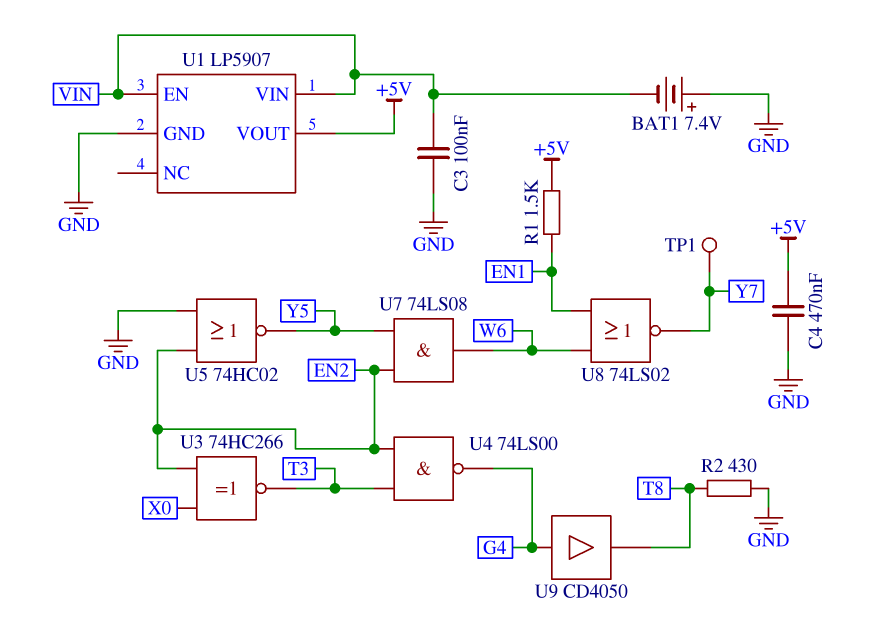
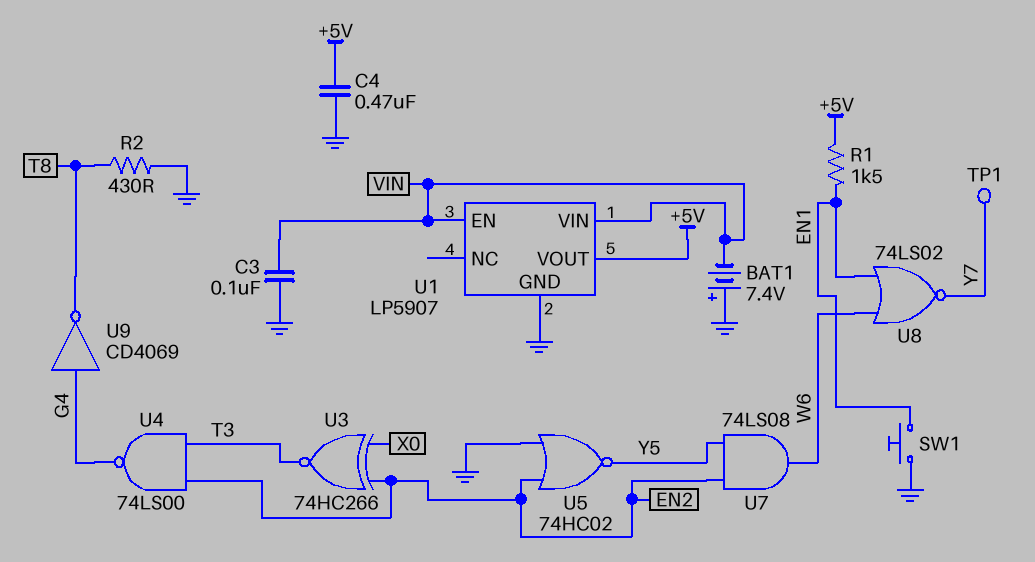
SW1: none -> button (EN1, GND)
U9: buffer CD4050 (in G4, out T8) -> NOT CD4069 (in G4, out T8)

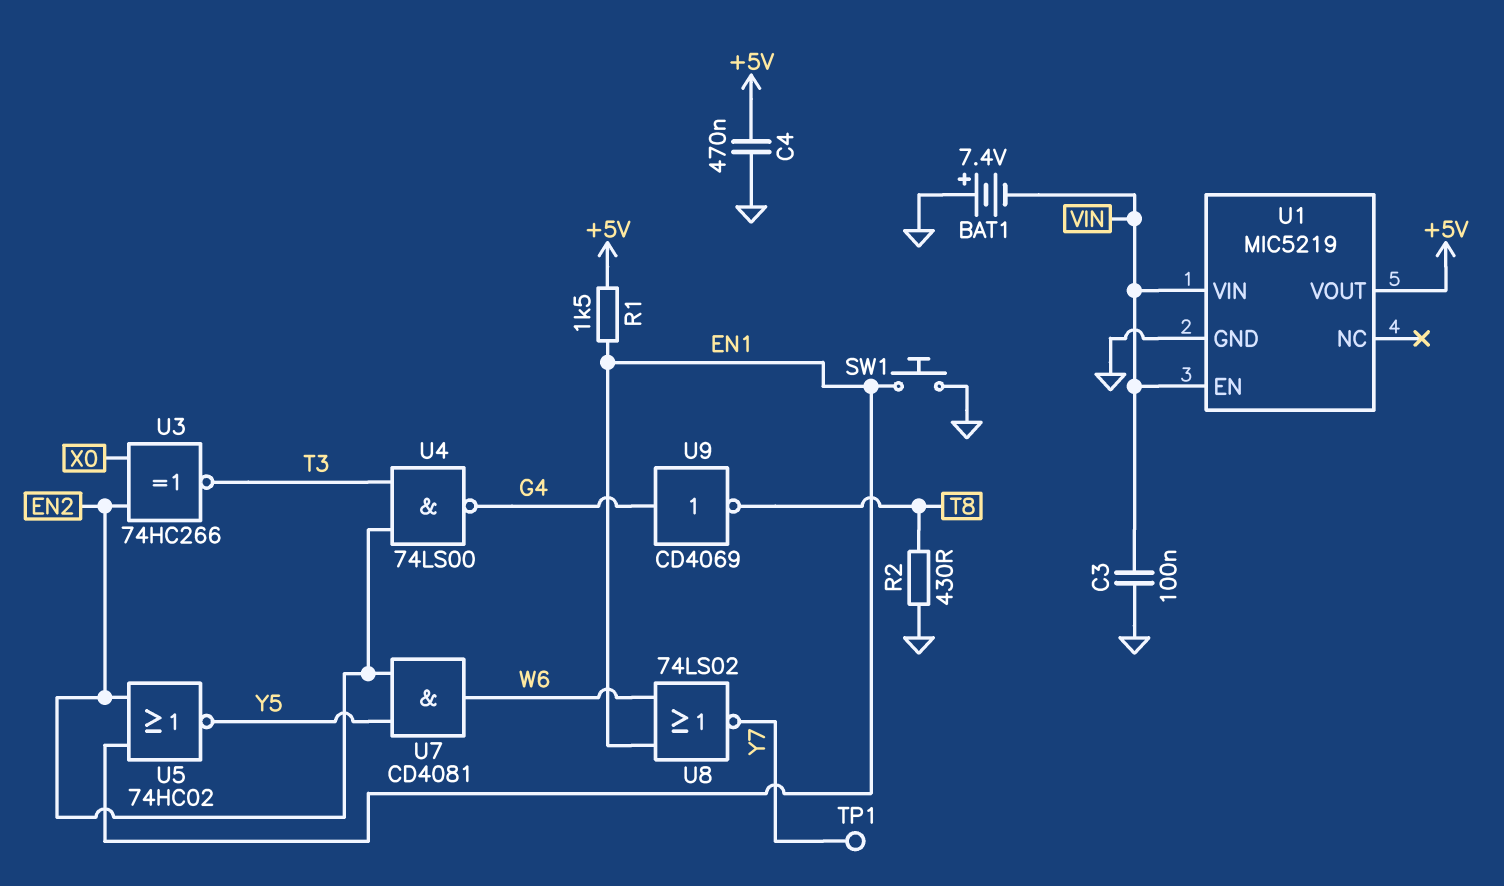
U1: LP5907 -> MIC5219
U5: NOR 74HC02 (in EN2, in GND, out Y5) -> NOR 74HC02 (in EN1, in EN2, out Y5)
U7: AND 74LS08 (in EN2, in Y5, out W6) -> AND CD4081 (in EN2, in Y5, out W6)

